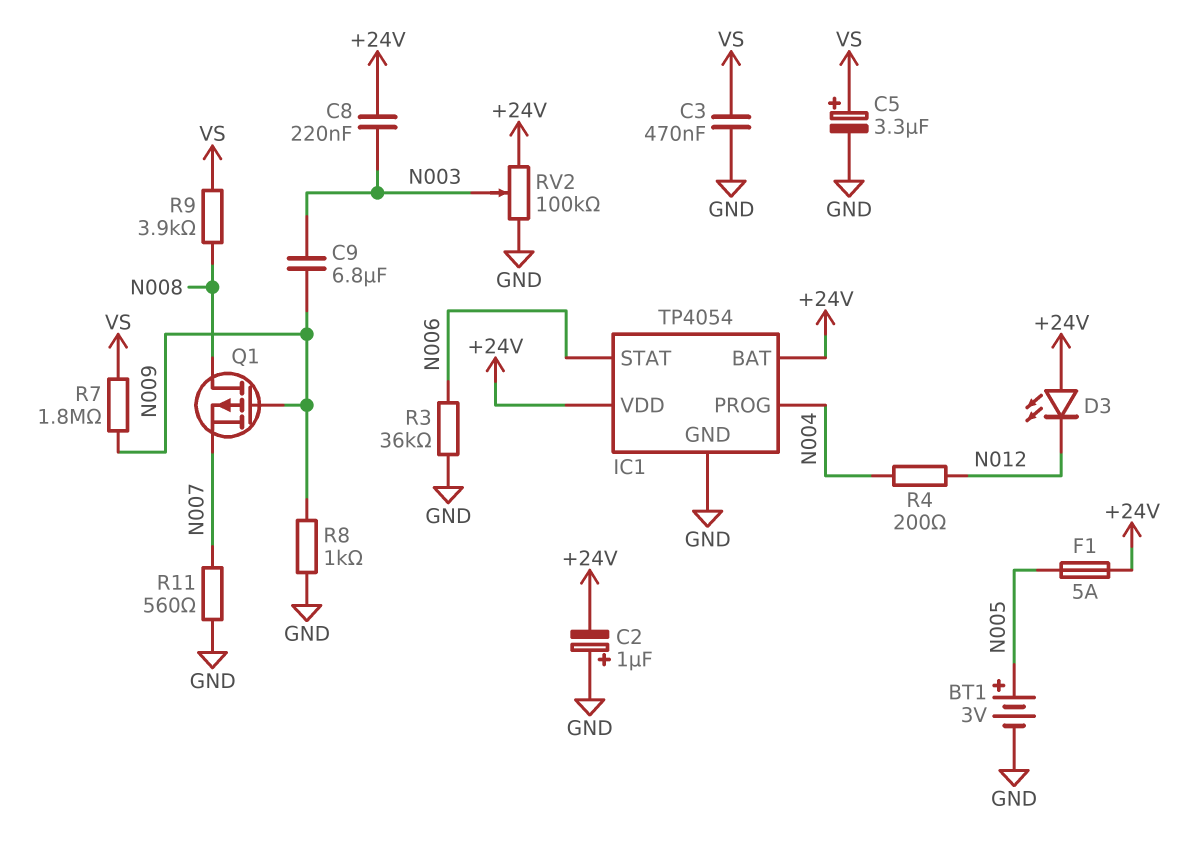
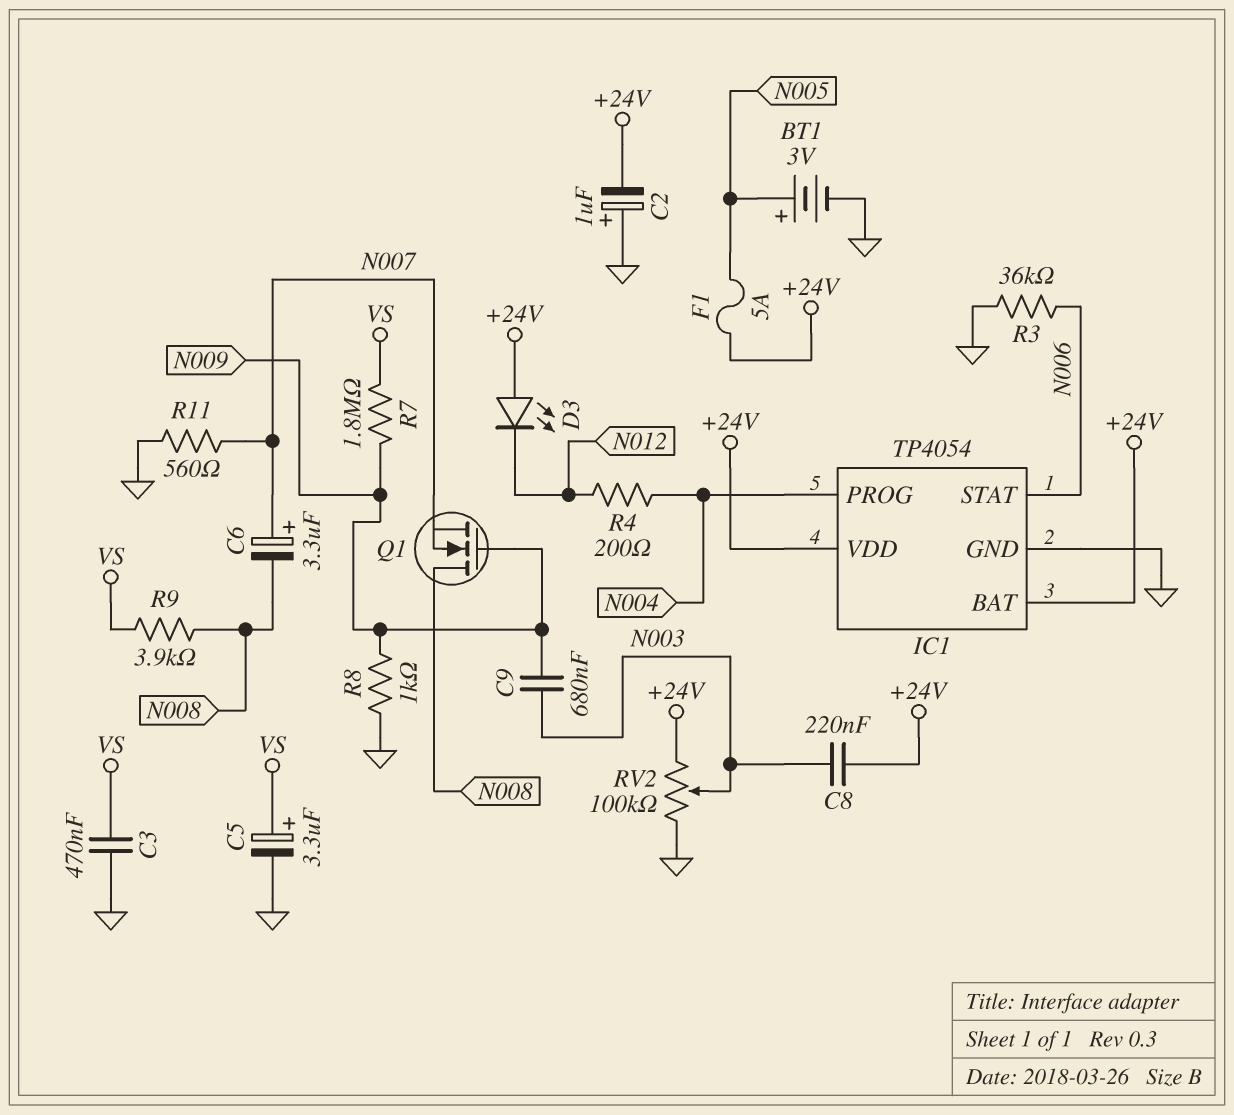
C6: none -> 3.3uF (plus N007, minus N008)
C9: 6.8uF (N003, N009) -> 680nF (N003, N009)
Q1: PMOS (G N009, D N008, S N007) -> NMOS (G N009, D N008, S N007)

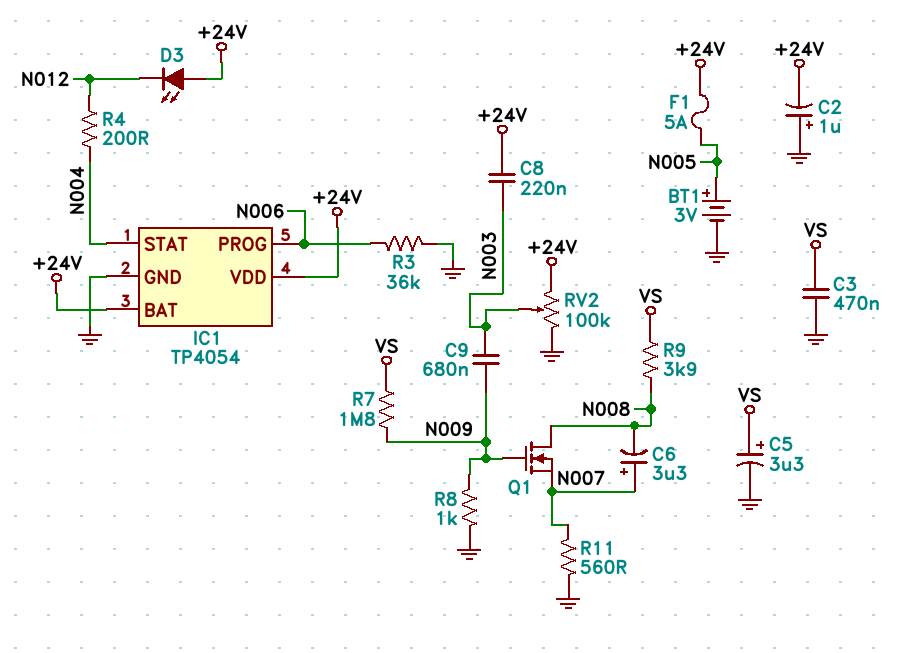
IC1 pin PROG: N004 -> N006
IC1 pin STAT: N006 -> N004

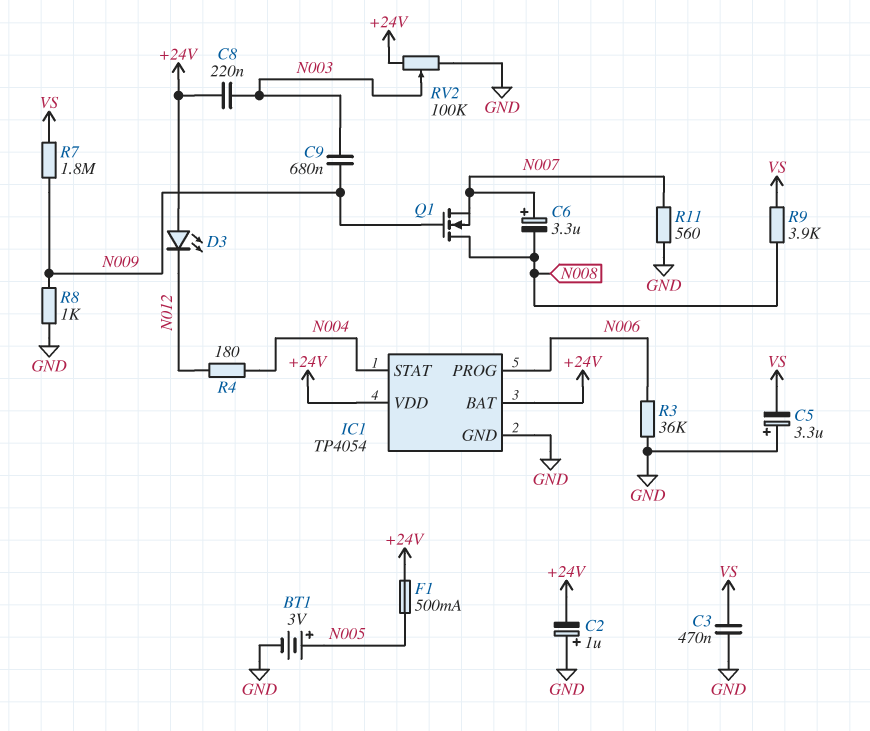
C5: 3.3uF (plus VS, minus GND) -> 3.3uF (plus GND, minus VS)
F1: 5A (+24V, N005) -> 500mA (+24V, N005)
R4: 200 (N004, N012) -> 180 (N004, N012)

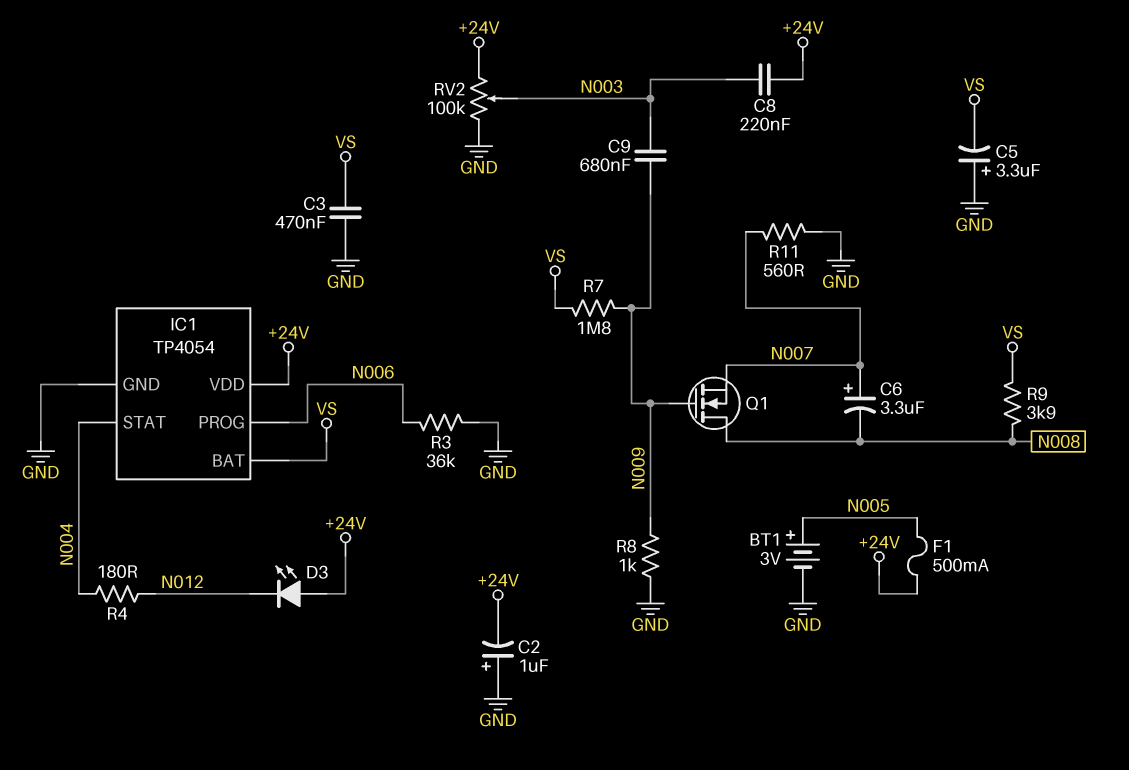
IC1 pin BAT: +24V -> VS

